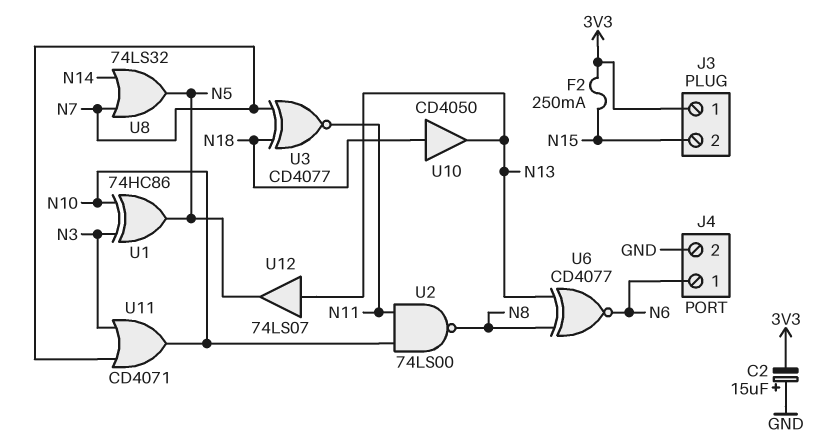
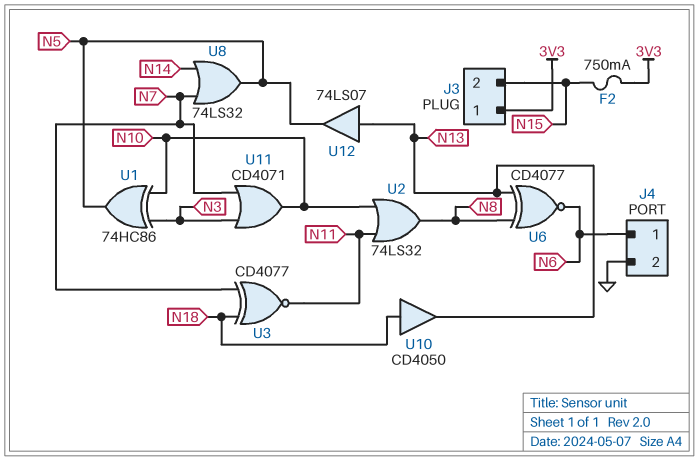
C2: 15uF (plus GND, minus 3V3) -> none
F2: 250mA (3V3, N15) -> 750mA (3V3, N15)
U2: NAND 74LS00 (in N10, in N11, out N8) -> OR 74LS32 (in N10, in N11, out N8)

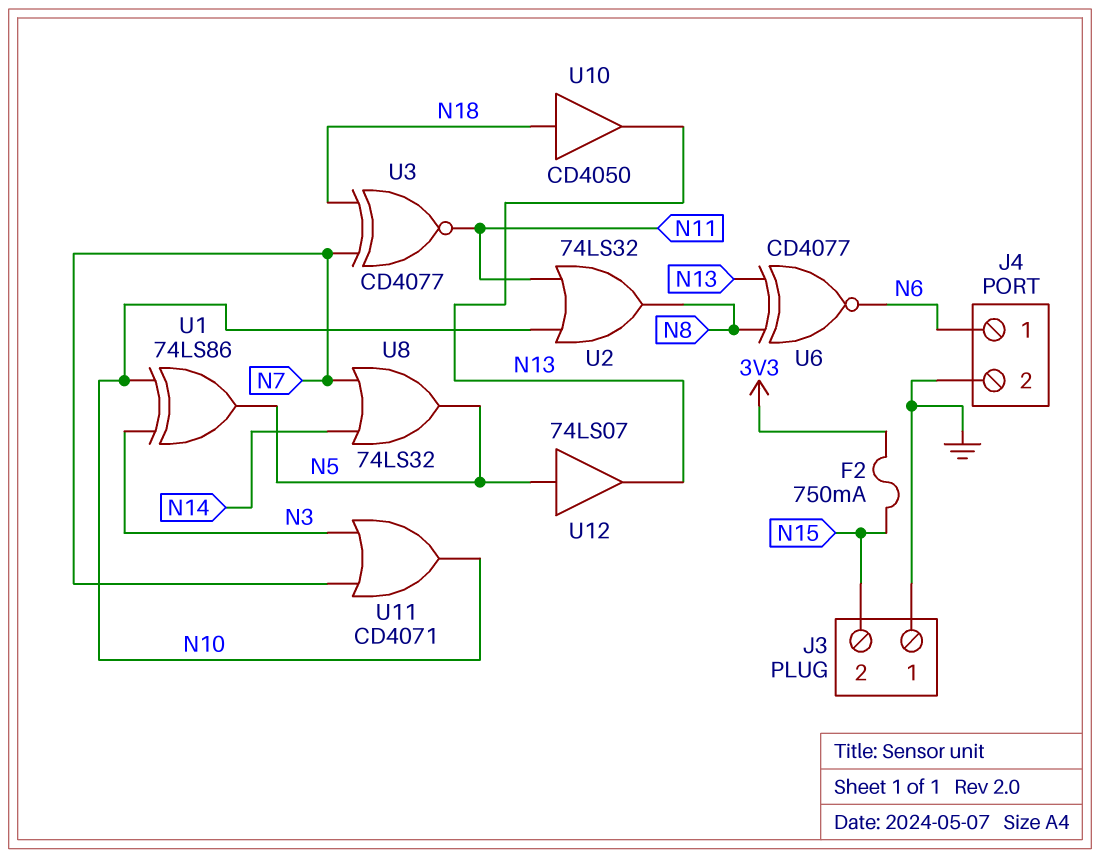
J3 pin 1: 3V3 -> GND
U1: XOR 74HC86 (in N3, in N10, out N5) -> XOR 74LS86 (in N3, in N10, out N5)
U12: buffer 74LS07 (in N13, out N5) -> buffer 74LS07 (in N5, out N13)

